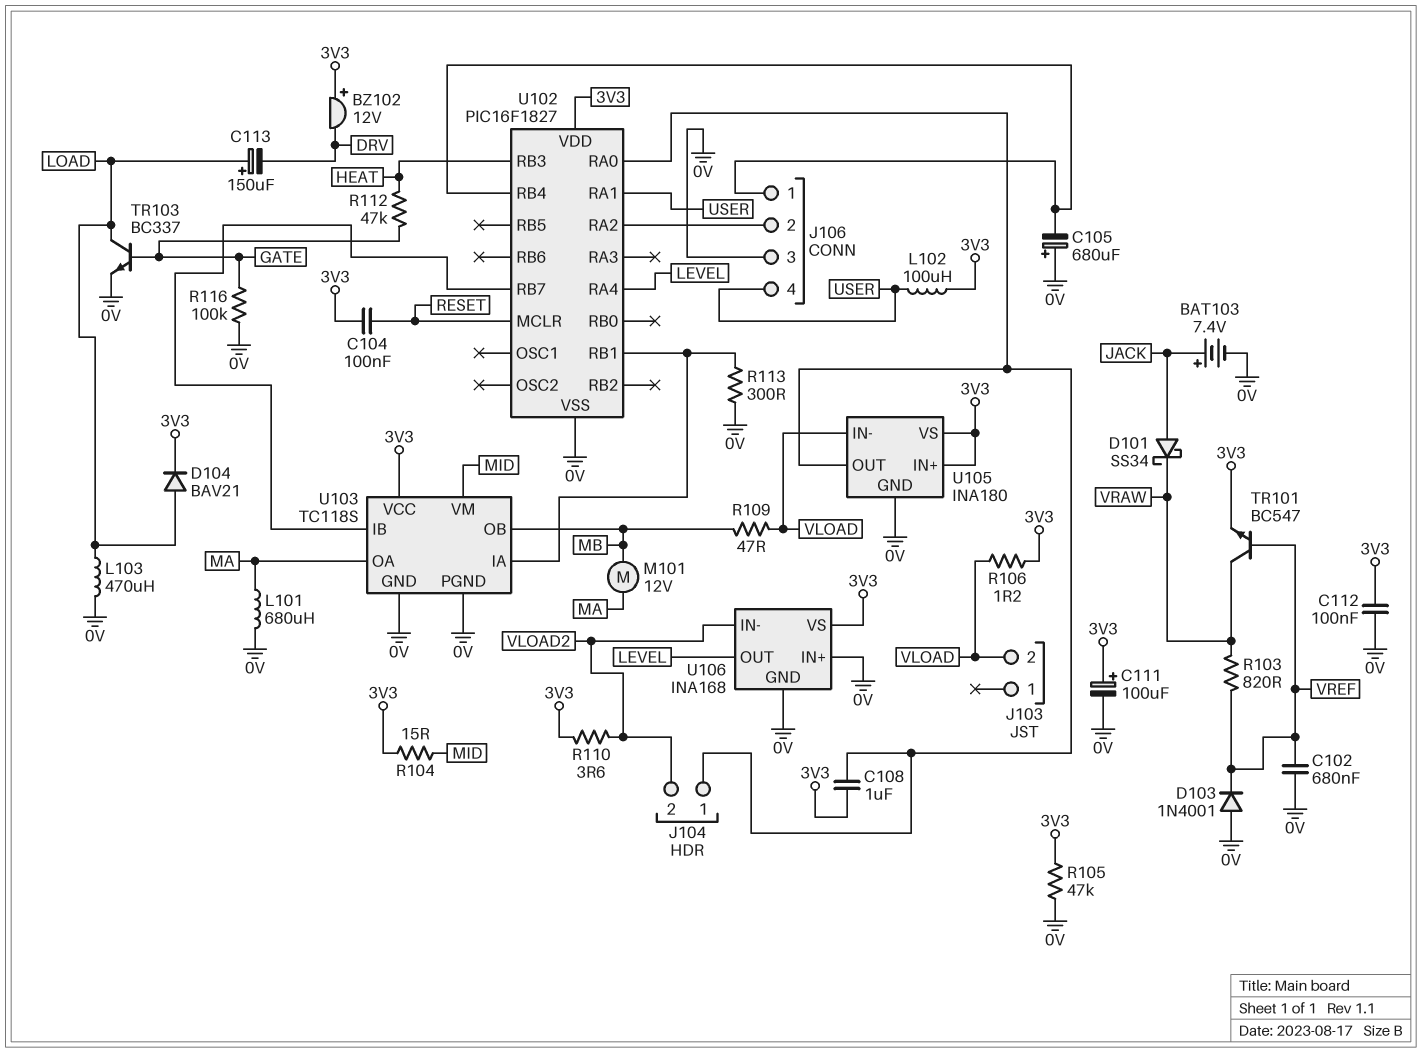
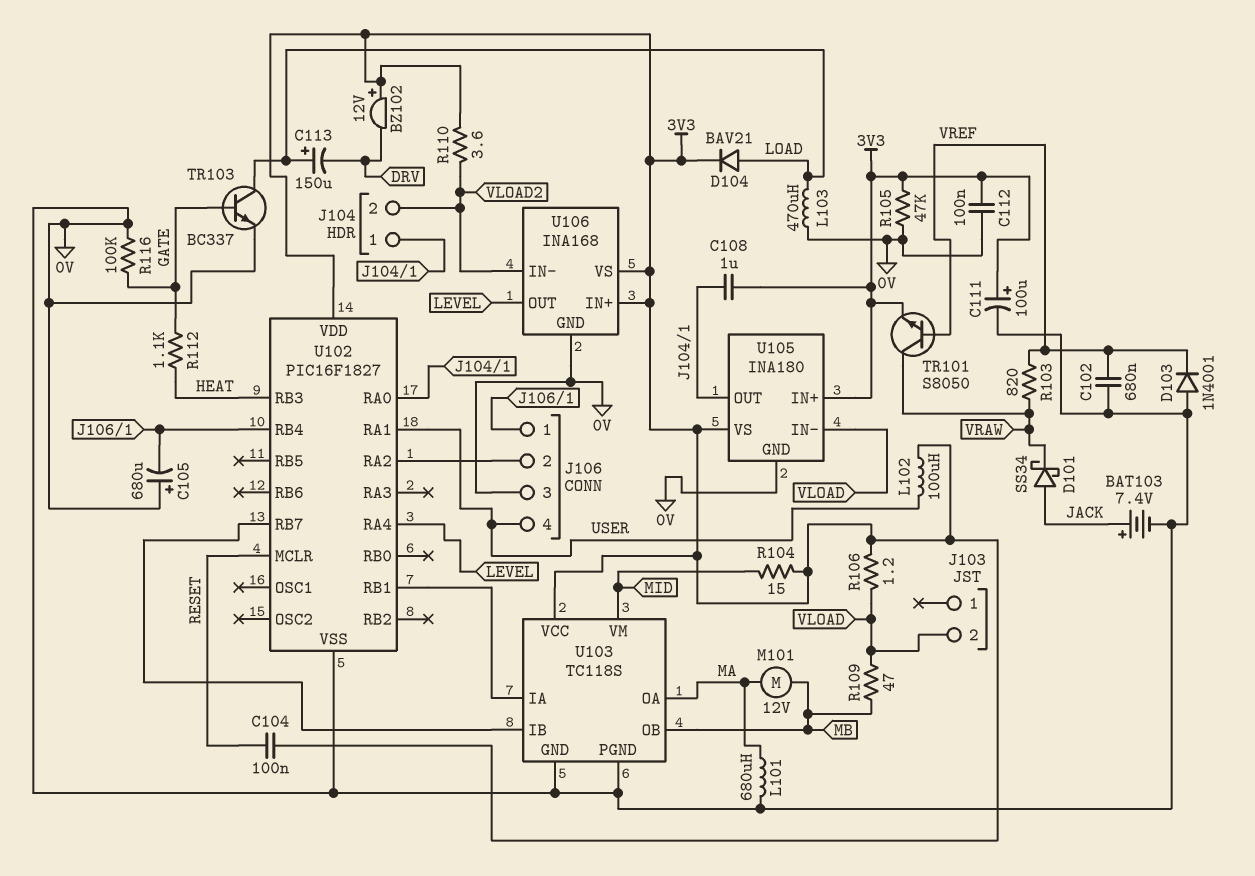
R112: 47k (GATE, HEAT) -> 1.1k (GATE, HEAT)
R113: 300 (0V, U102/RB1) -> none
TR101: NPN BC547 (B VREF, C VRAW, E 3V3) -> NPN S8050 (B VREF, C VRAW, E 3V3)
U106 pin IN+: 0V -> 3V3

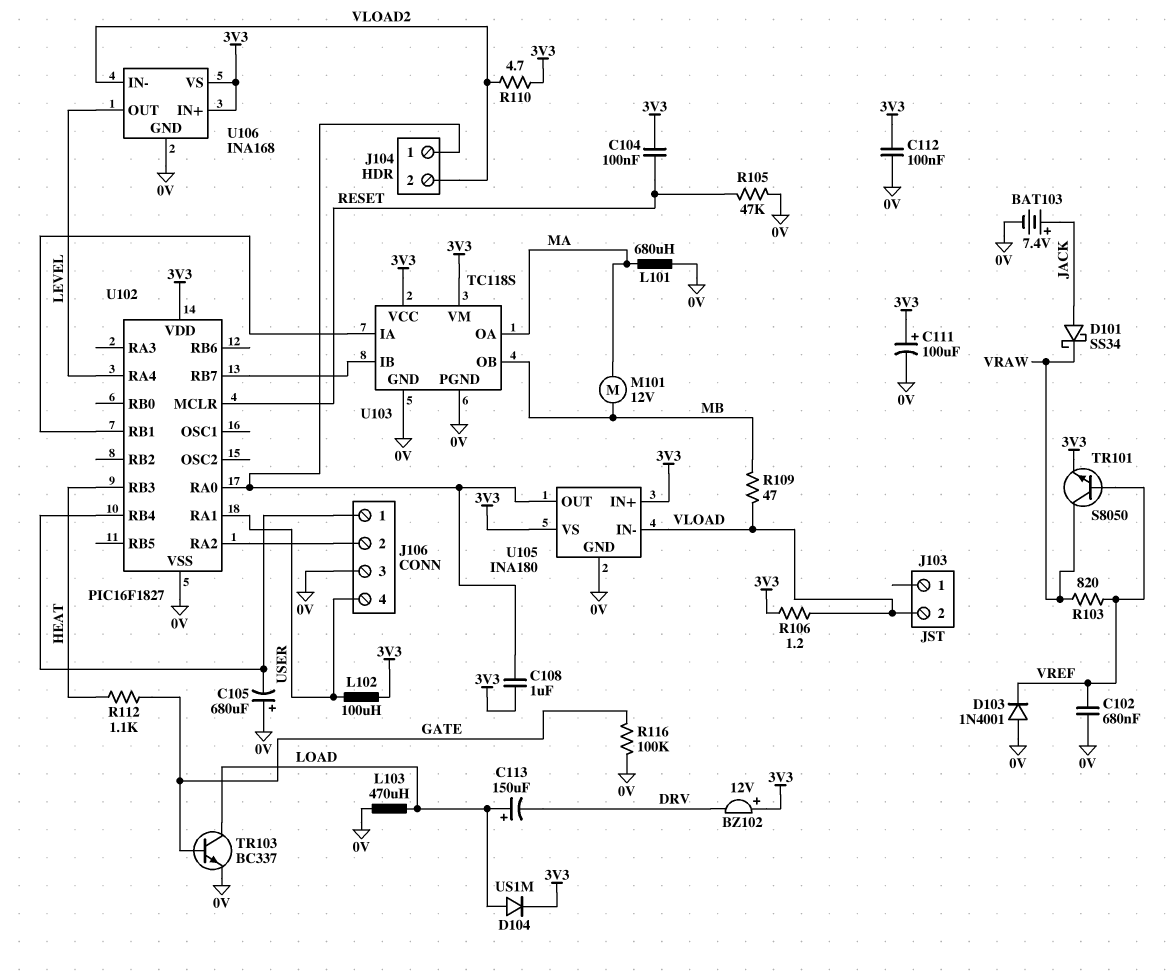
D104: diode BAV21 (A LOAD, K 3V3) -> diode US1M (A LOAD, K 3V3)
R104: 15 (3V3, MID) -> none
R105: 47k (0V, 3V3) -> 47k (0V, RESET)
R110: 3.6 (3V3, VLOAD2) -> 4.7 (3V3, VLOAD2)
U103 pin VM: MID -> 3V3

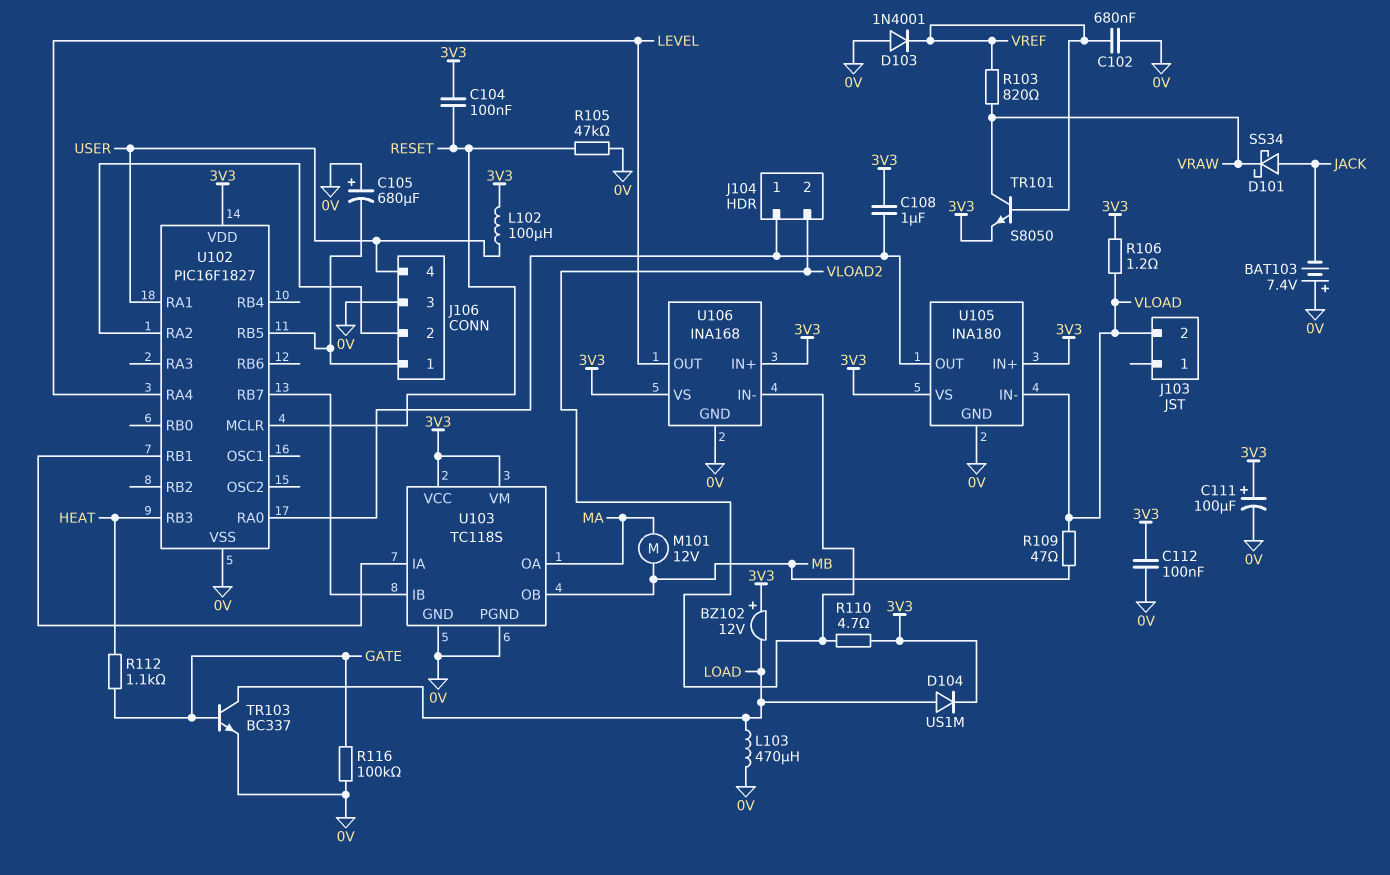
BAT103: 7.4V (plus JACK, minus 0V) -> 7.4V (plus 0V, minus JACK)
BZ102: buzzer 12V (plus 3V3, minus DRV) -> buzzer 12V (plus 3V3, minus LOAD)
C113: 150uF (plus LOAD, minus DRV) -> none
L101: 680uH (0V, MA) -> none
U102 pin RB4: J106/1 -> none
U102 pin RB5: none -> J106/1

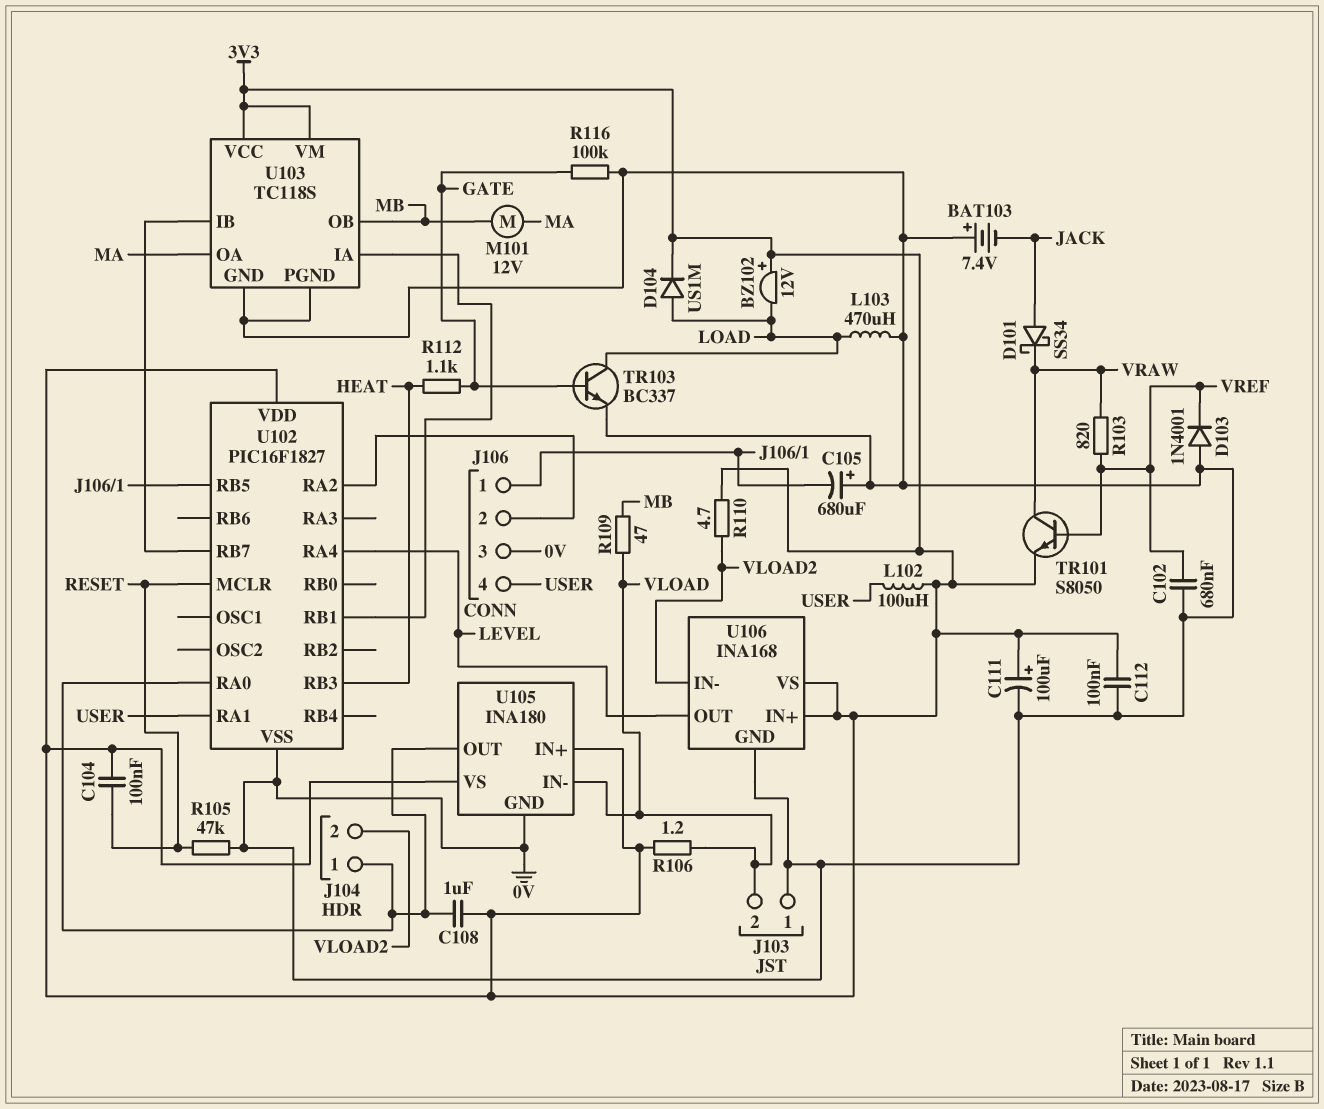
J103 pin 1: none -> 0V

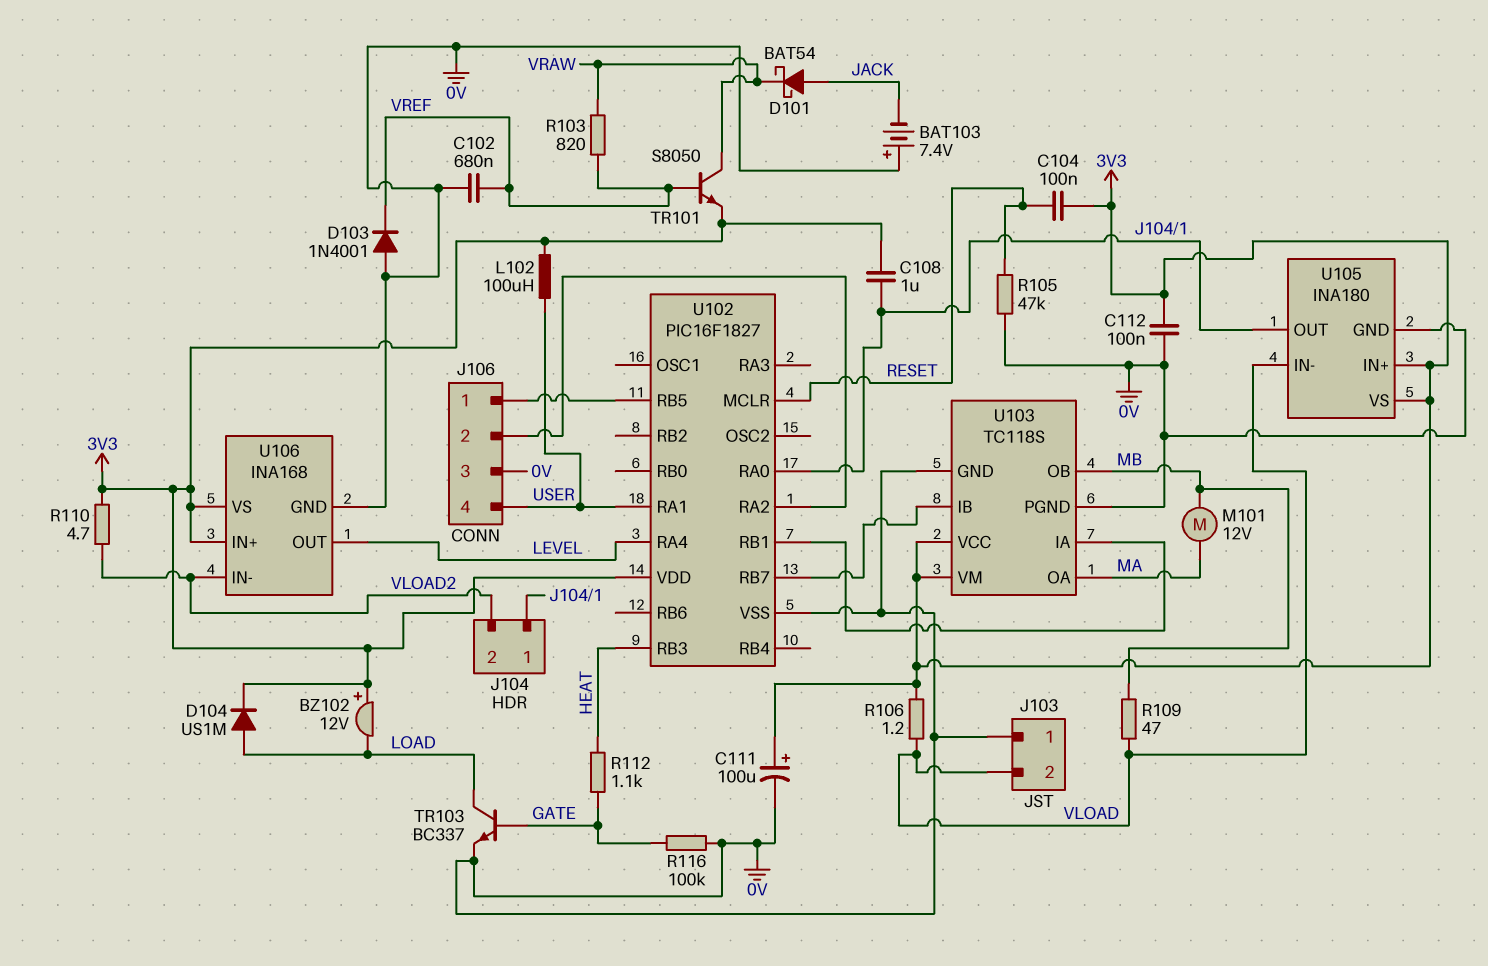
C105: 680uF (plus 0V, minus J106/1) -> none
D101: schottky SS34 (A JACK, K VRAW) -> schottky BAT54 (A JACK, K VRAW)
L103: 470uH (0V, LOAD) -> none

